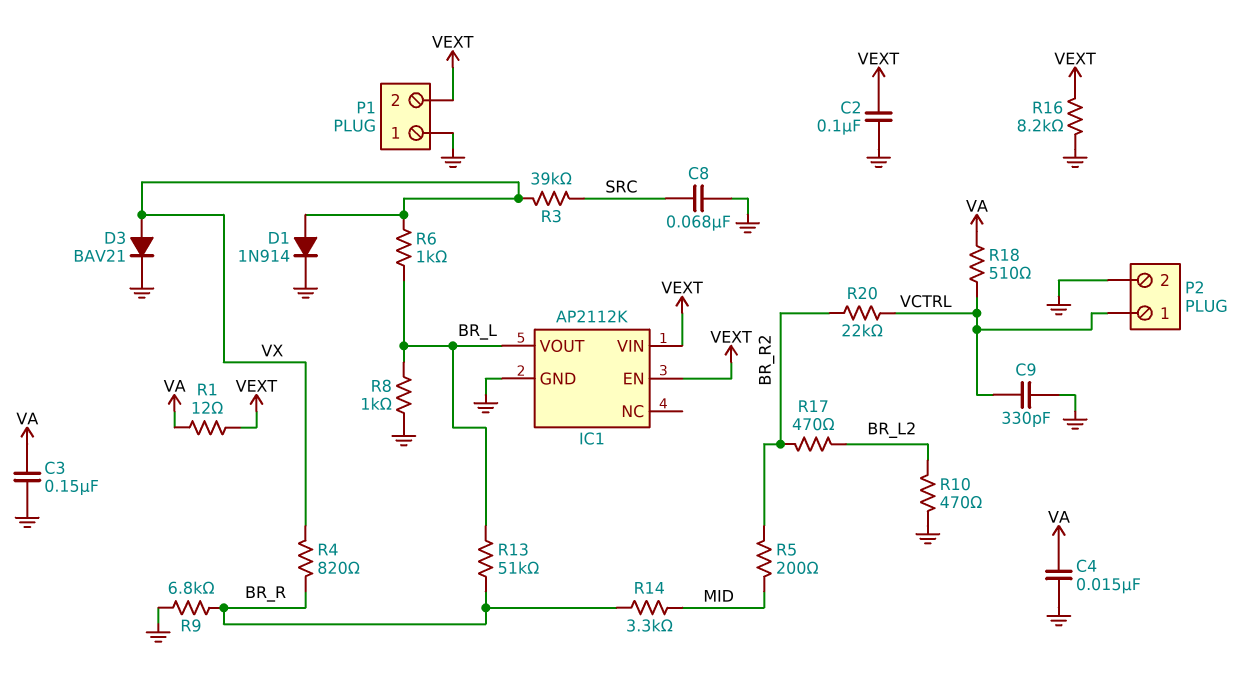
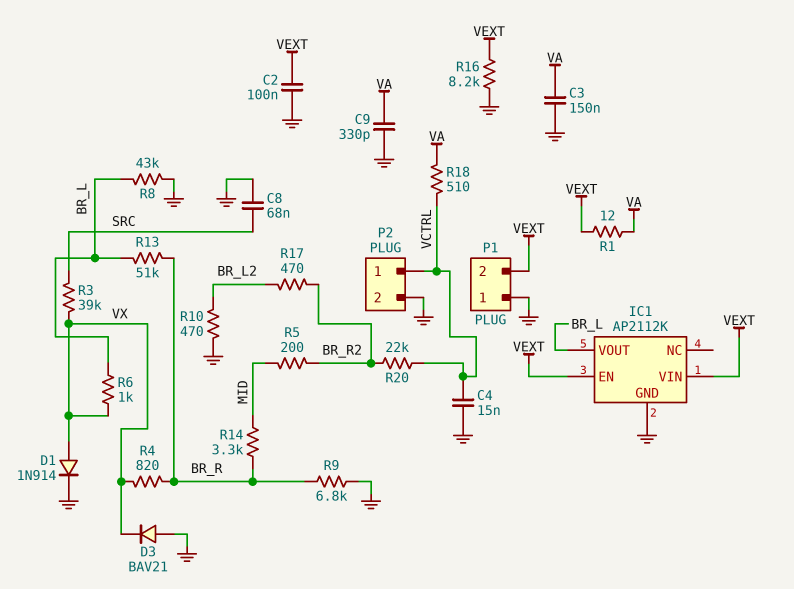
C4: 15nF (GND, VA) -> 15nF (GND, VCTRL)
C9: 330pF (GND, VCTRL) -> 330pF (GND, VA)
D3: diode BAV21 (A VX, K GND) -> diode BAV21 (A GND, K VX)
R8: 1k (BR_L, GND) -> 43k (BR_L, GND)

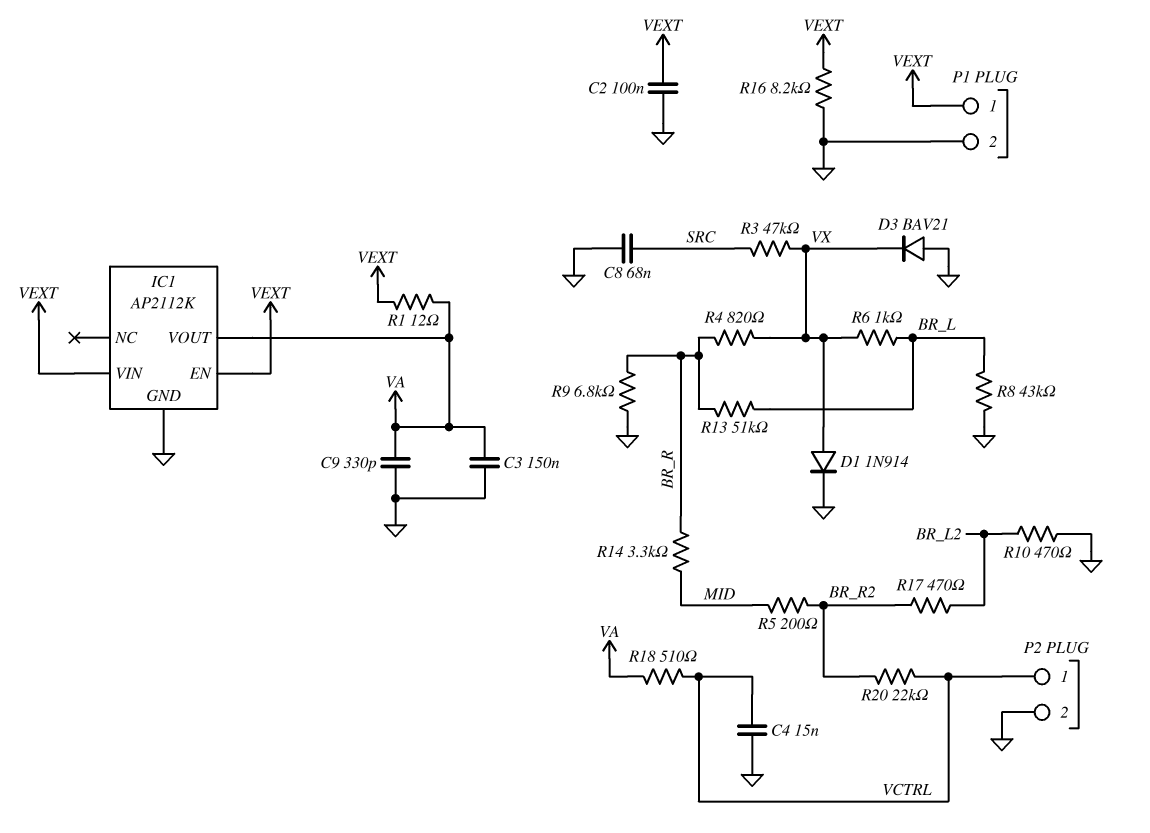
IC1 pin VOUT: BR_L -> VA
P1 pin 1: GND -> VEXT
P1 pin 2: VEXT -> GND
R3: 39k (SRC, VX) -> 47k (SRC, VX)

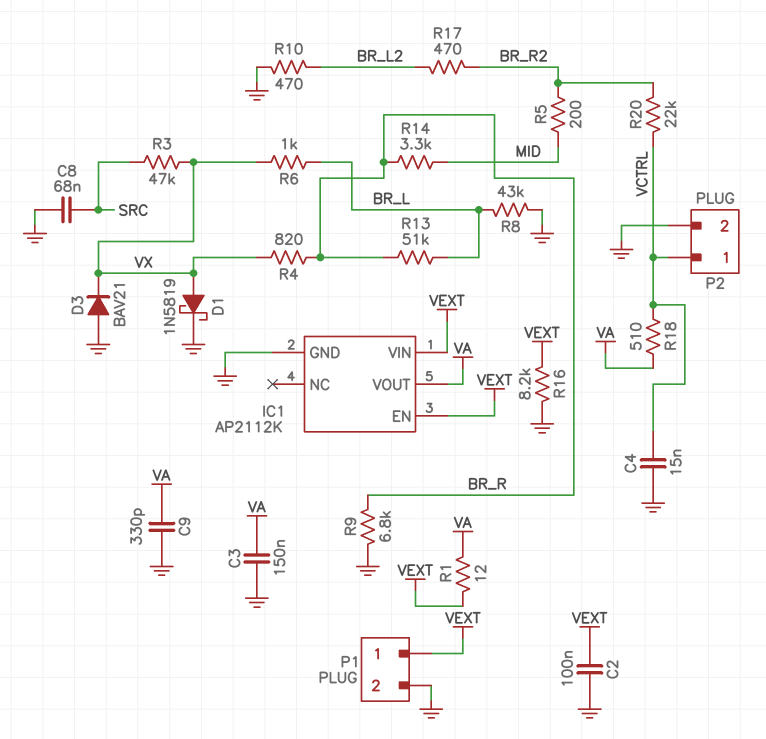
D1: diode 1N914 (A VX, K GND) -> schottky 1N5819 (A VX, K GND)

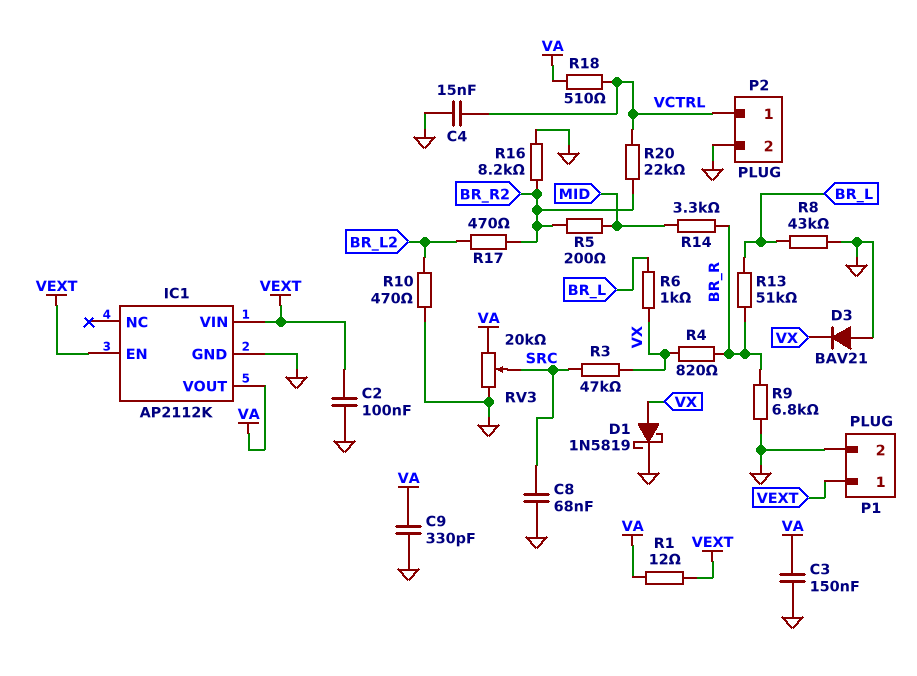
R16: 8.2k (GND, VEXT) -> 8.2k (BR_R2, GND)
RV3: none -> 20k (GND, VA, wiper SRC)

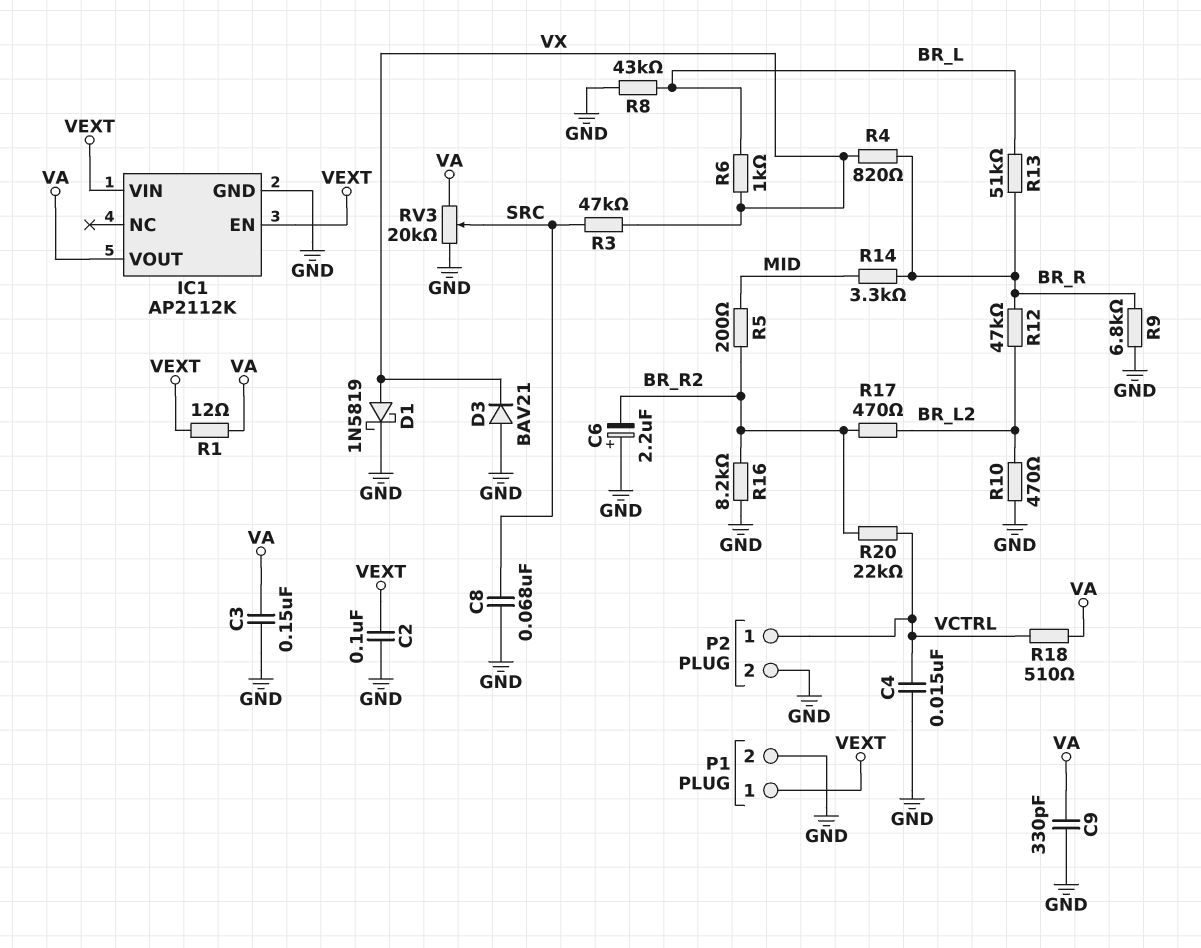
C6: none -> 2.2uF (plus GND, minus BR_R2)
R12: none -> 47k (BR_L2, BR_R)

